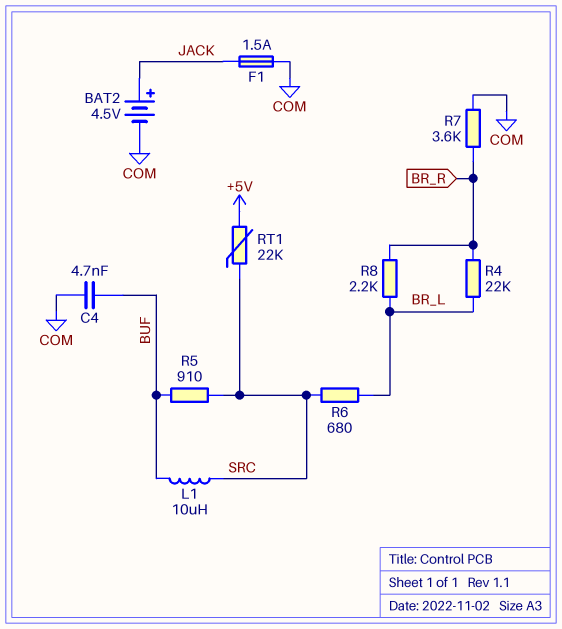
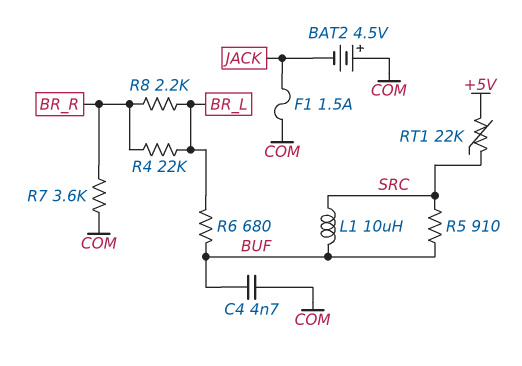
BAT2: 4.5V (plus JACK, minus COM) -> 4.5V (plus COM, minus JACK)
R6: 680 (BR_L, SRC) -> 680 (BR_L, BUF)

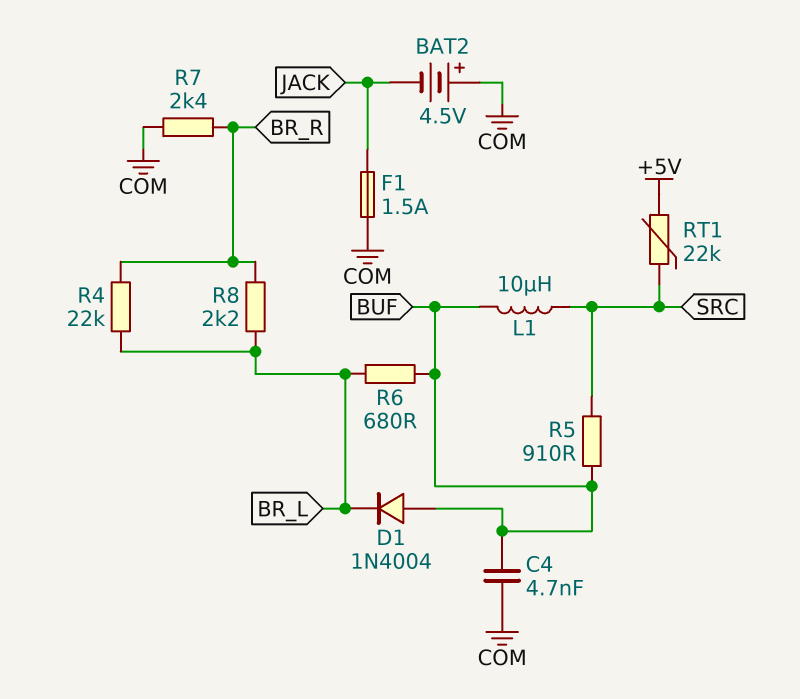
D1: none -> diode 1N4004 (A BUF, K BR_L)
R7: 3.6k (BR_R, COM) -> 2.4k (BR_R, COM)

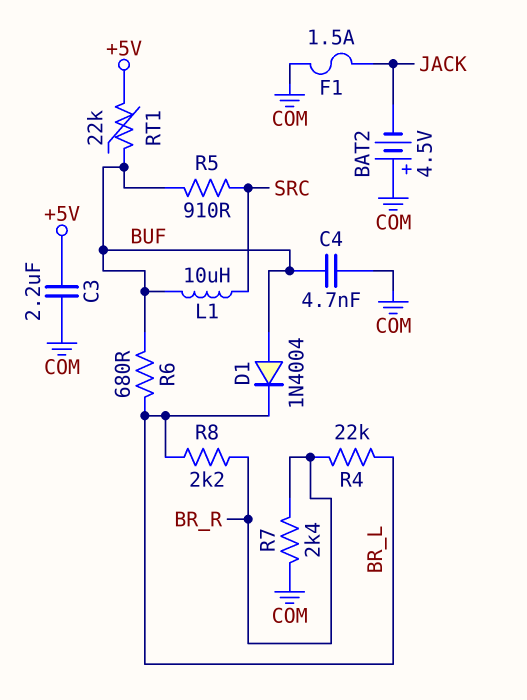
C3: none -> 2.2uF (+5V, COM)
RT1: 22k (+5V, SRC) -> 22k (+5V, BUF)

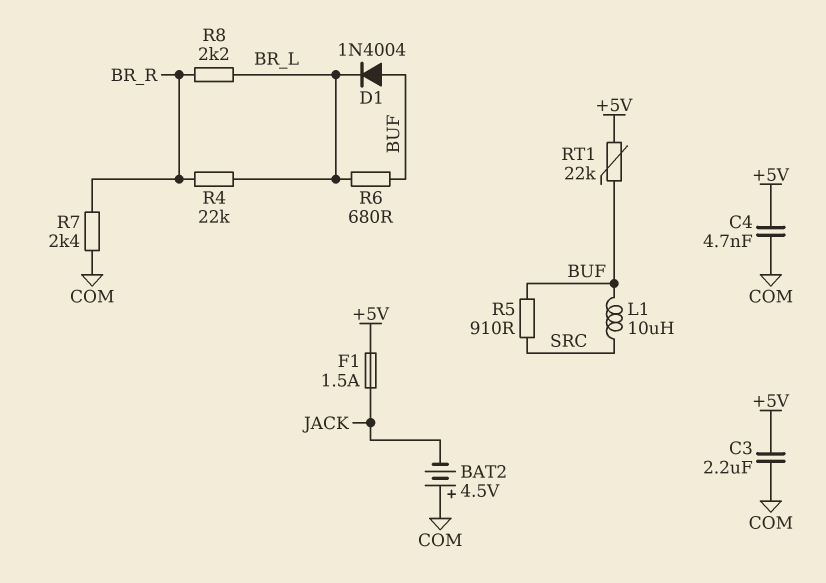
C4: 4.7nF (BUF, COM) -> 4.7nF (+5V, COM)
F1: 1.5A (COM, JACK) -> 1.5A (+5V, JACK)

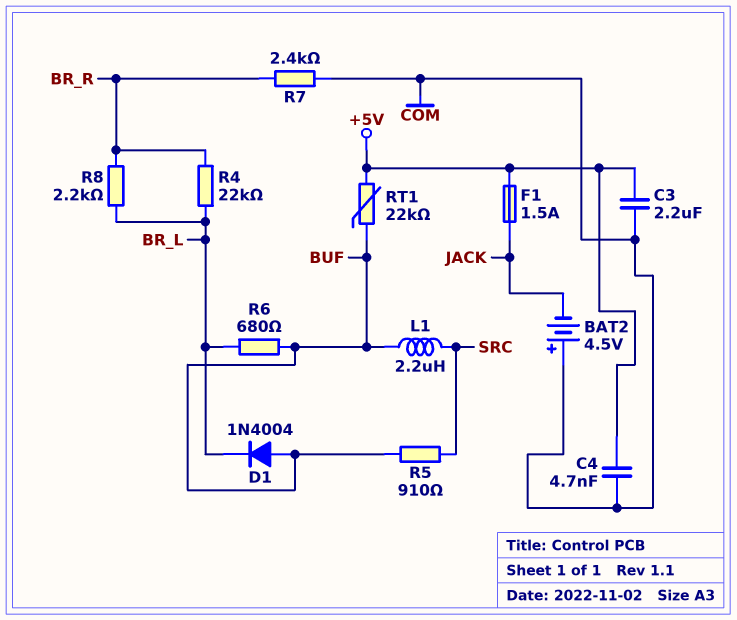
L1: 10uH (BUF, SRC) -> 2.2uH (BUF, SRC)

